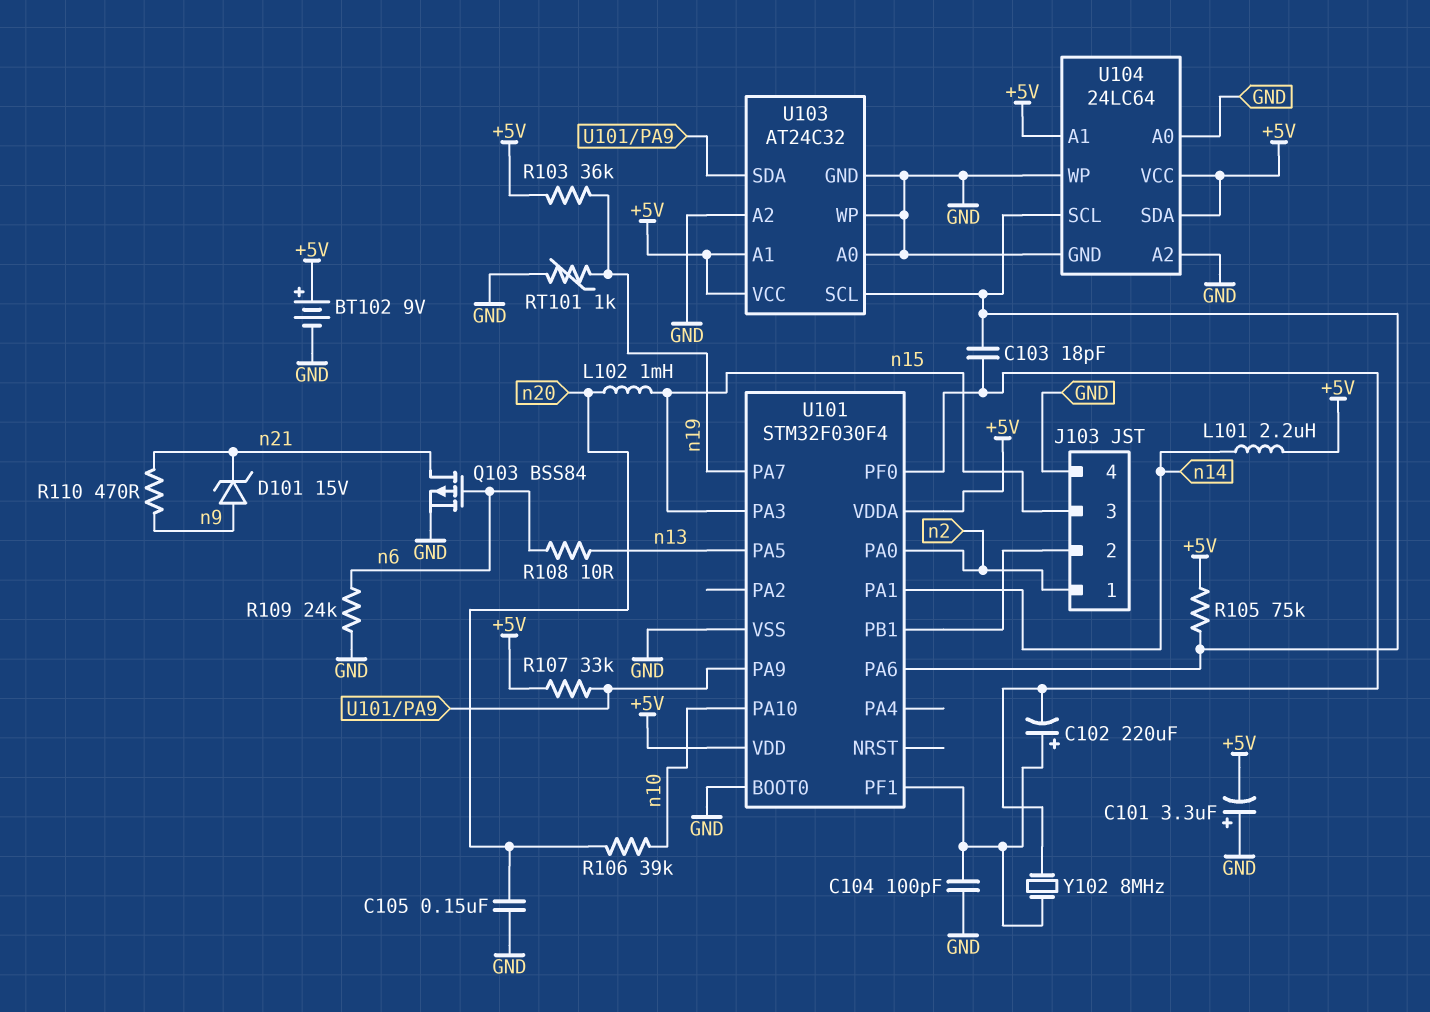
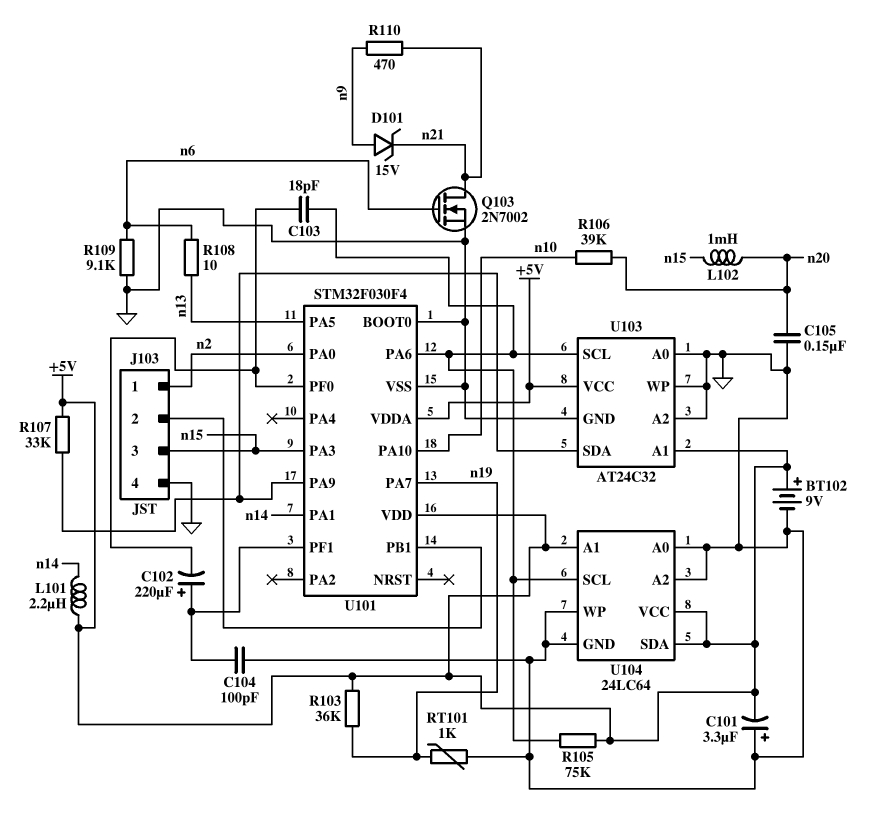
Q103: PMOS BSS84 (G n6, D n21, S GND) -> NMOS 2N7002 (G n6, D n21, S GND)
R109: 24k (GND, n6) -> 9.1k (GND, n6)
Y102: 8MHz (U101/PF0, U101/PF1) -> none

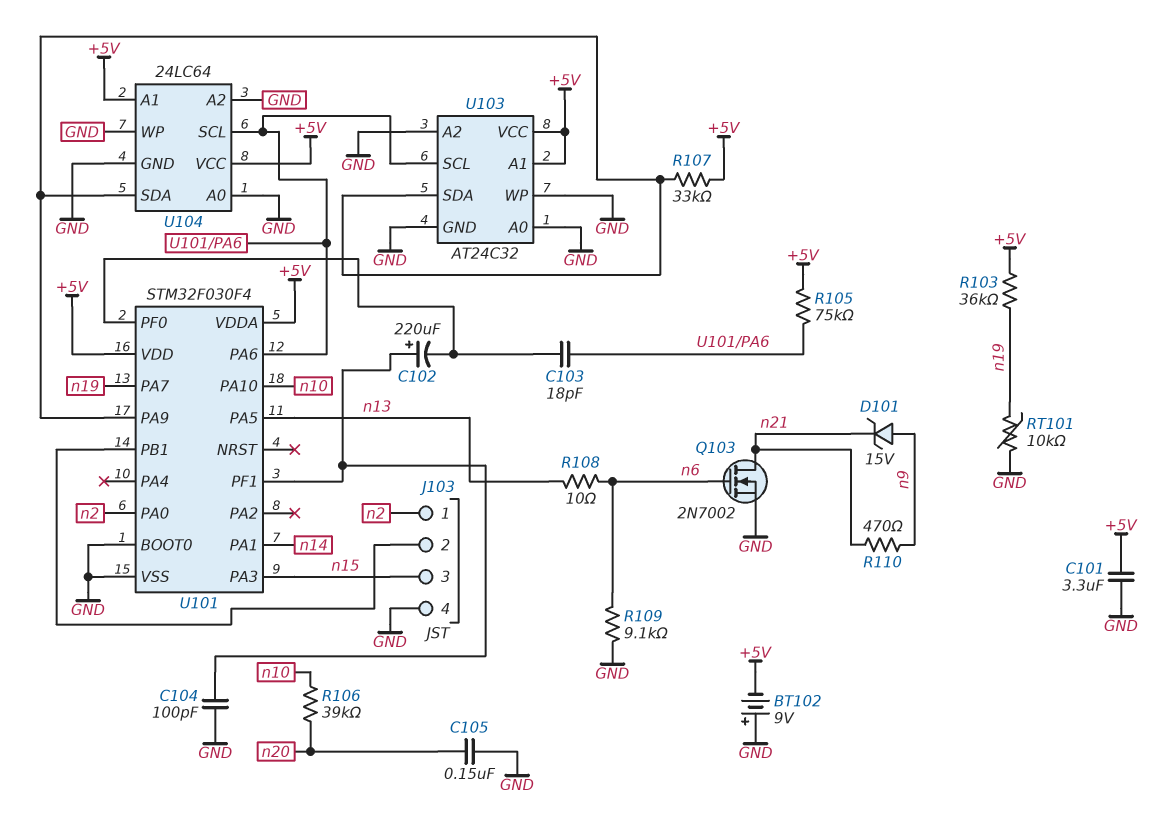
BT102: 9V (plus +5V, minus GND) -> 9V (plus GND, minus +5V)
C101: 3.3uF (plus GND, minus +5V) -> 3.3uF (+5V, GND)
L101: 2.2uH (+5V, n14) -> none
L102: 1mH (n15, n20) -> none
RT101: 1k (GND, n19) -> 10k (GND, n19)
U104 pin SDA: +5V -> U101/PA9

